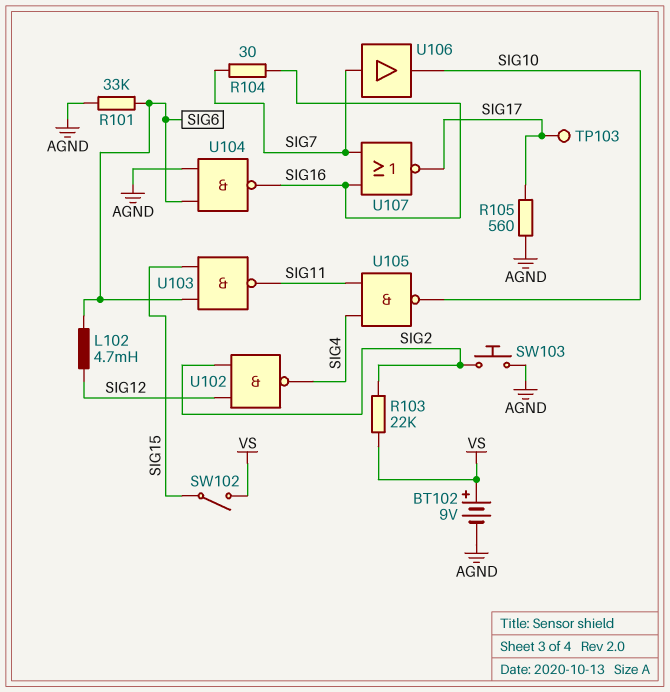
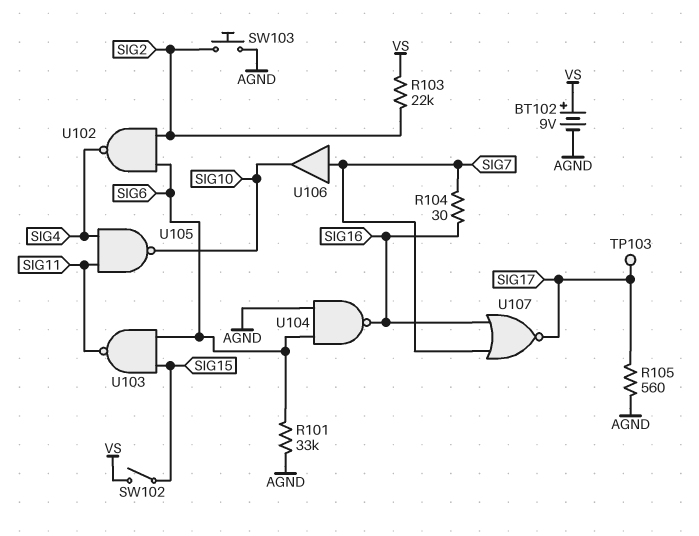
L102: 4.7mH (SIG6, SIG12) -> none
U102: NAND (in SIG2, in SIG12, out SIG4) -> NAND (in SIG2, in SIG6, out SIG4)

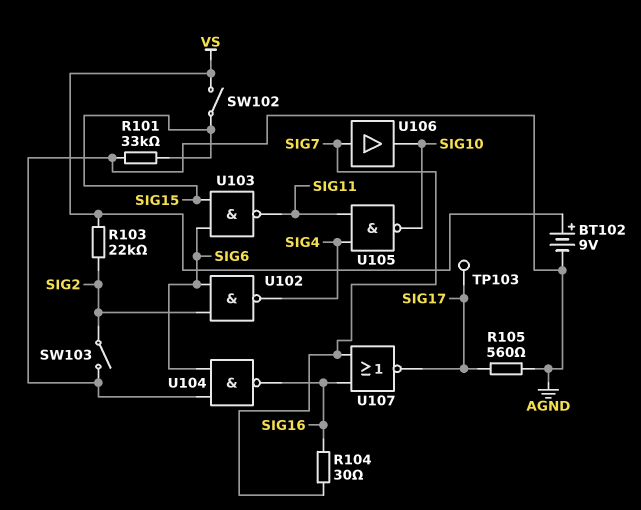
R101: 33k (AGND, SIG6) -> 33k (AGND, SIG15)
SW103: button (AGND, SIG2) -> switch (AGND, SIG2)

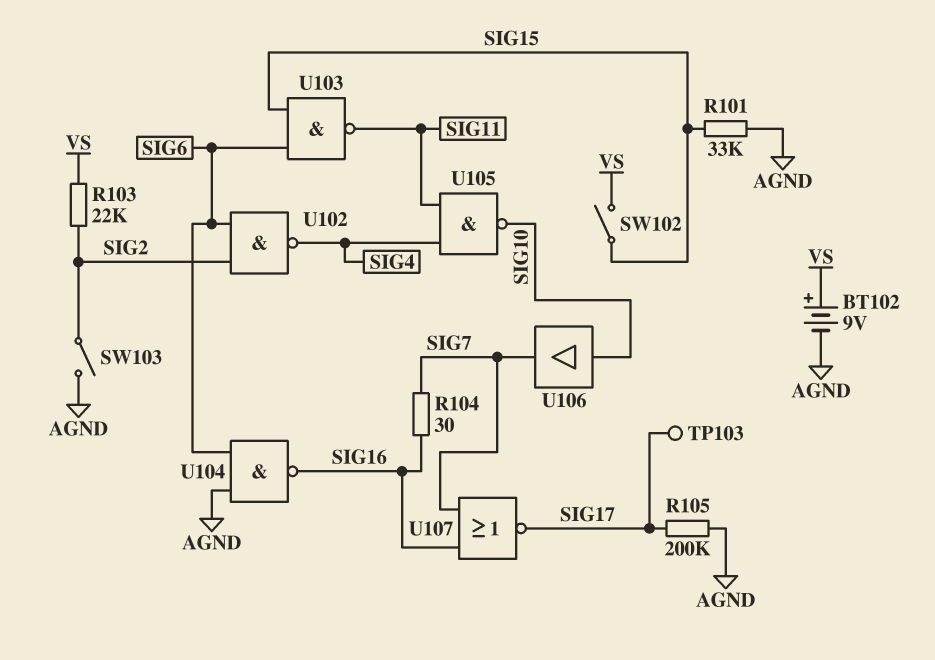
R105: 560 (AGND, SIG17) -> 200k (AGND, SIG17)
U106: buffer (in SIG7, out SIG10) -> buffer (in SIG10, out SIG7)

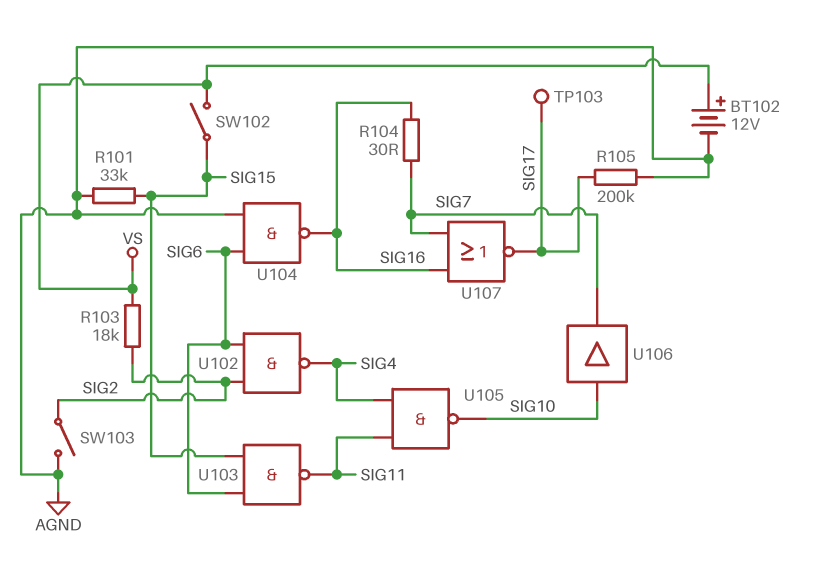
BT102: 9V (plus VS, minus AGND) -> 12V (plus VS, minus AGND)
R103: 22k (SIG2, VS) -> 18k (SIG2, VS)

